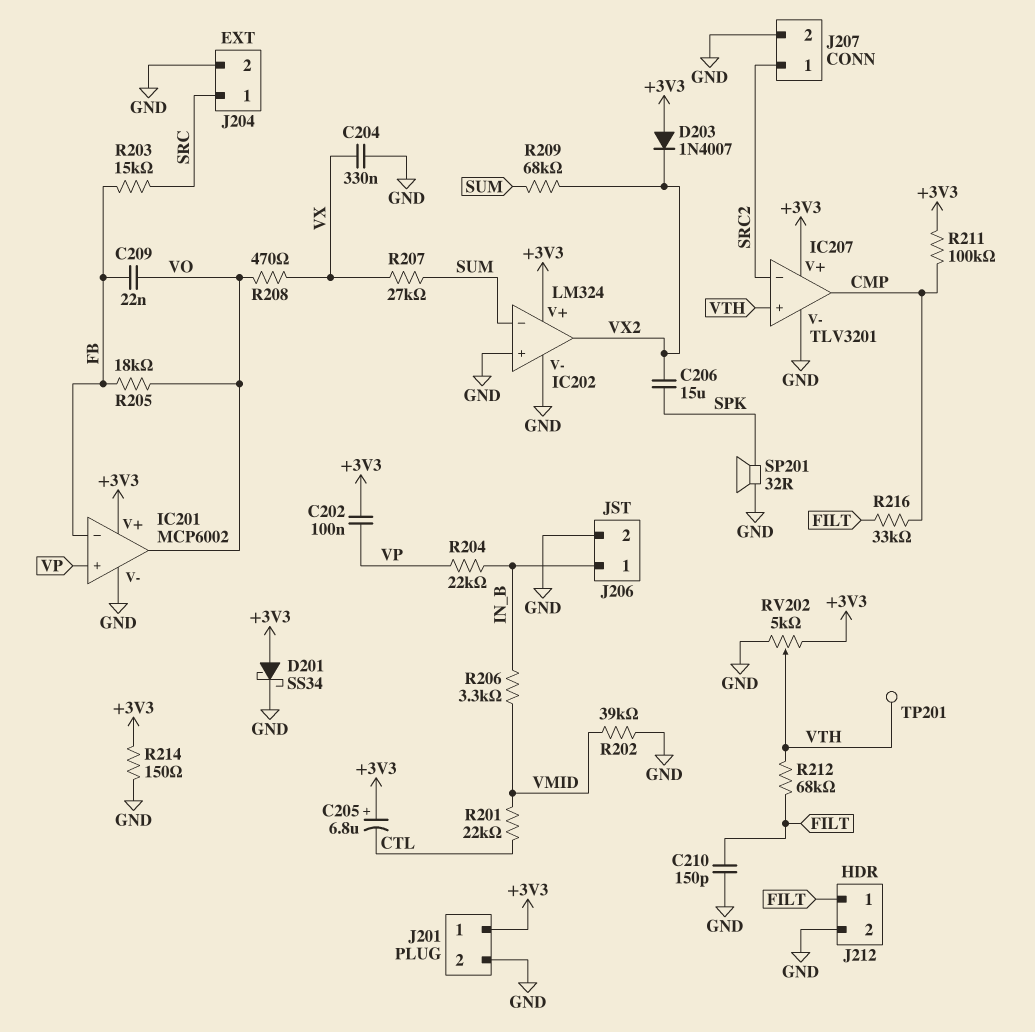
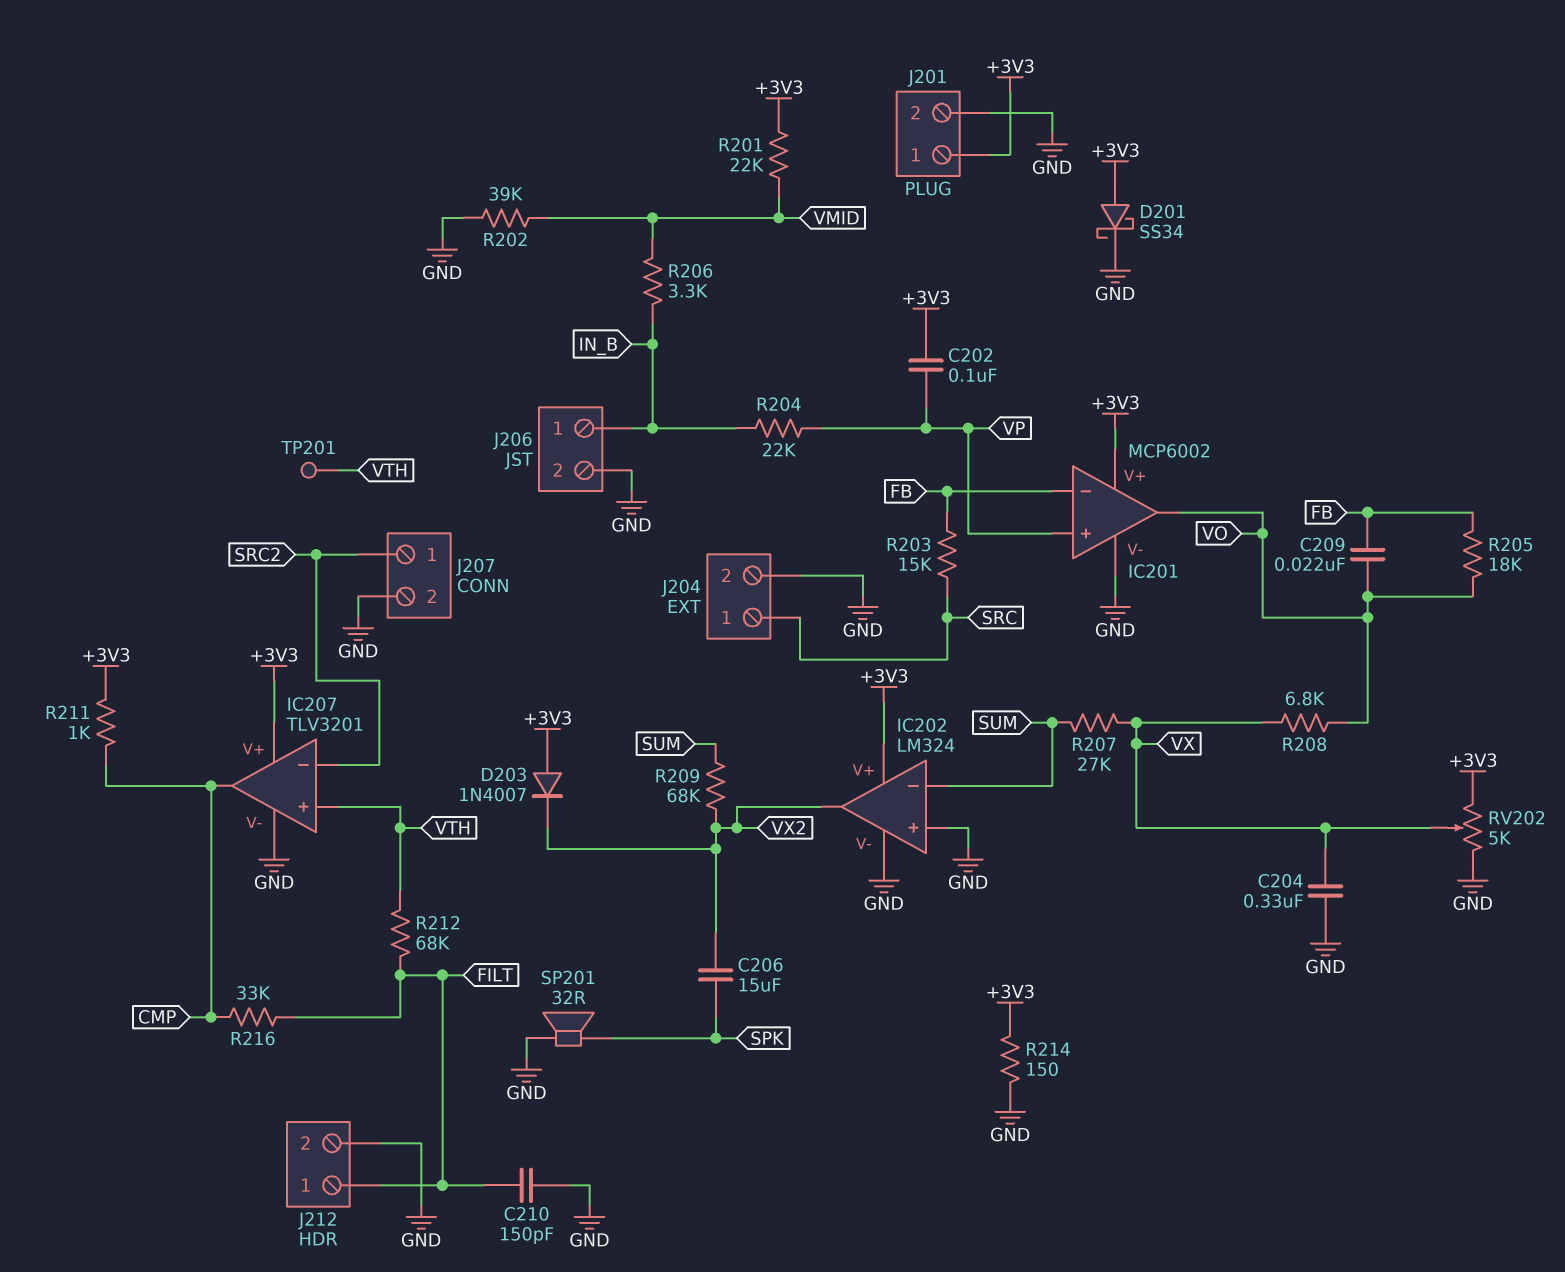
C205: 6.8uF (plus +3V3, minus CTL) -> none
R201: 22k (CTL, VMID) -> 22k (+3V3, VMID)
R208: 470 (VO, VX) -> 6.8k (VO, VX)
R211: 100k (+3V3, CMP) -> 1k (+3V3, CMP)
RV202: 5k (+3V3, GND, wiper VTH) -> 5k (+3V3, GND, wiper VX)

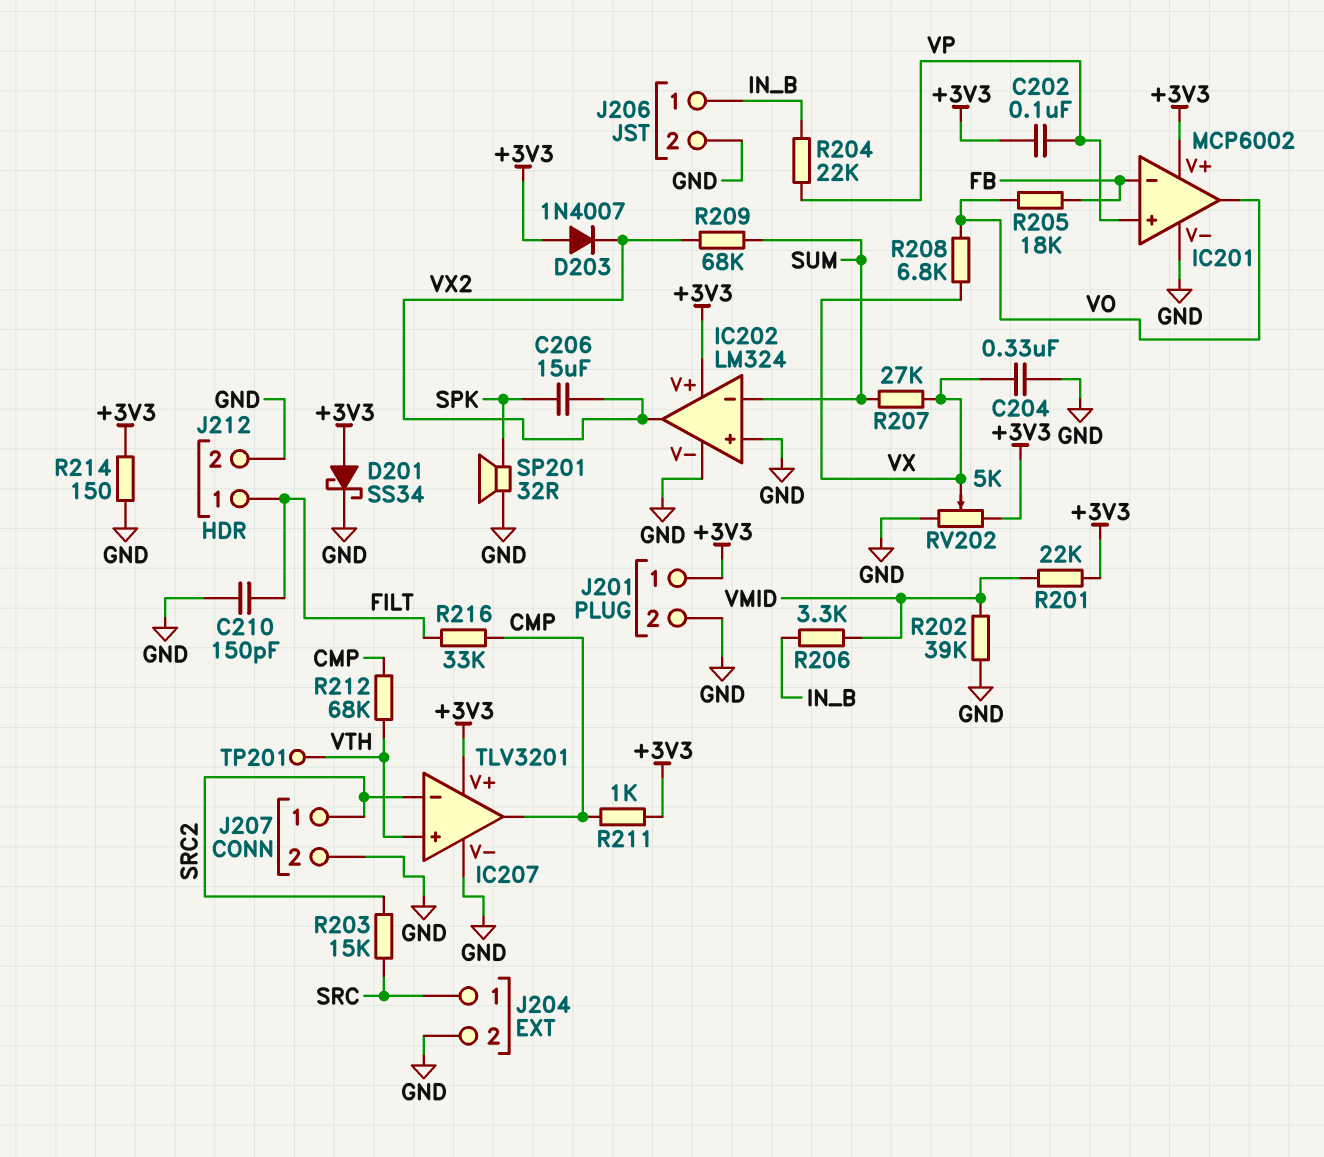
C209: 22nF (FB, VO) -> none
R203: 15k (FB, SRC) -> 15k (SRC, SRC2)
R212: 68k (FILT, VTH) -> 68k (CMP, VTH)

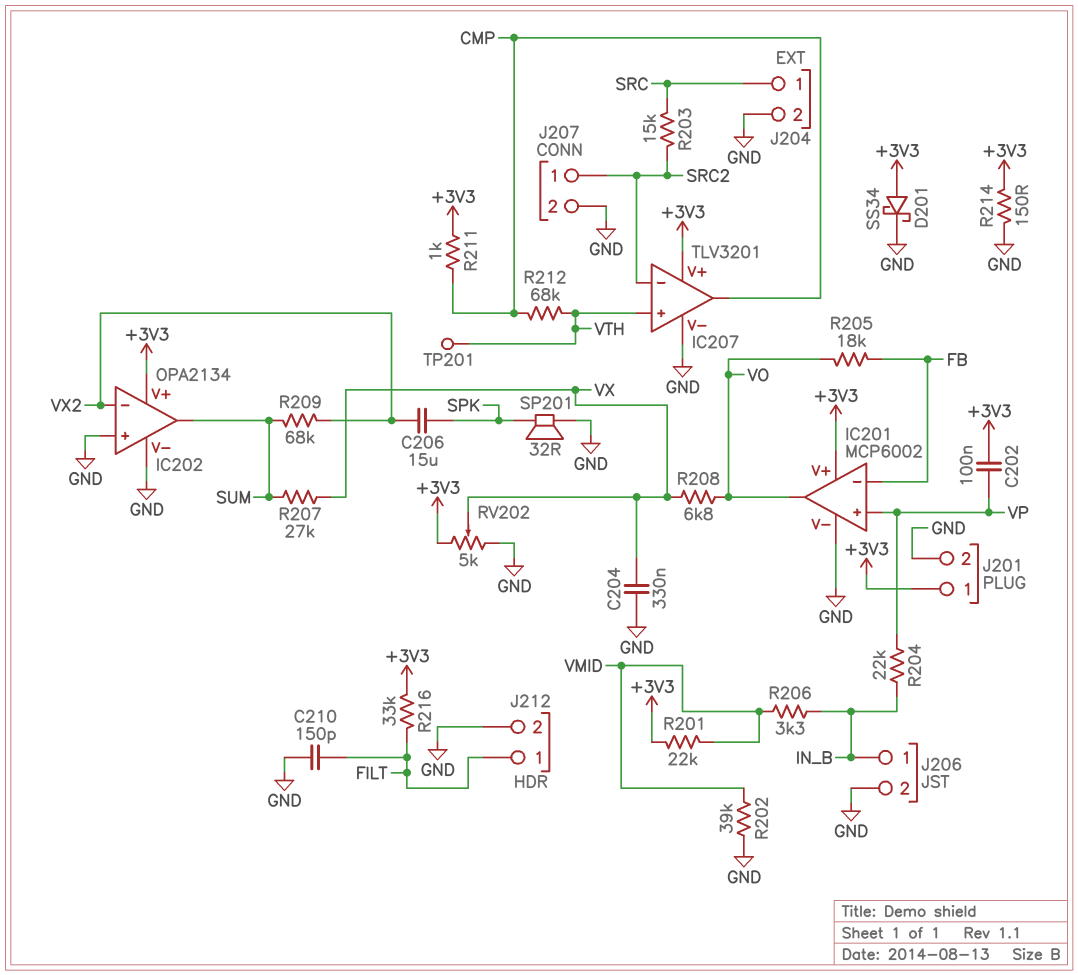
D203: diode 1N4007 (A +3V3, K VX2) -> none
IC202: LM324 -> OPA2134
IC202 pin in-: SUM -> VX2
IC202 pin out: VX2 -> SUM
R216: 33k (CMP, FILT) -> 33k (+3V3, FILT)

